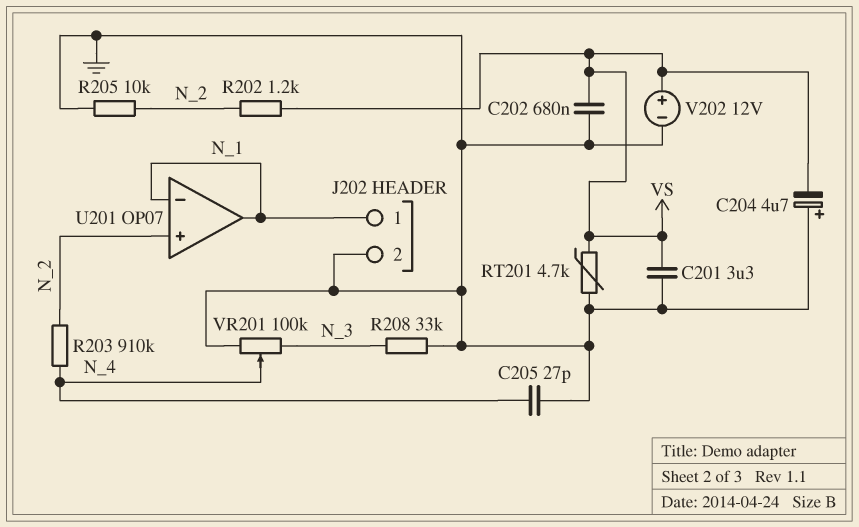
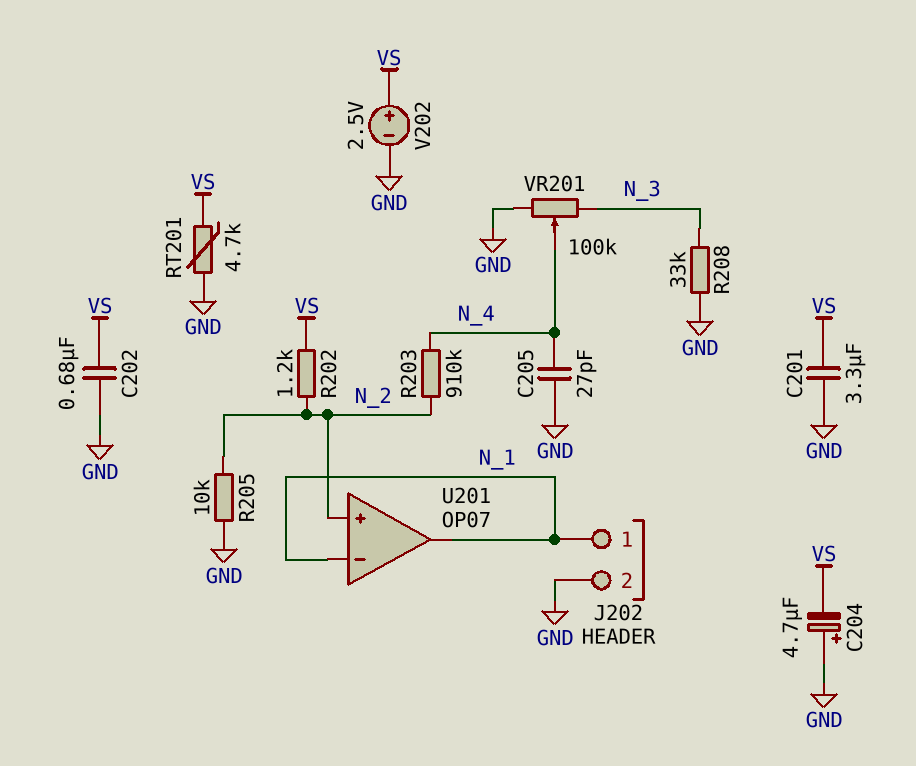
V202: 12V (plus VS, minus GND) -> 2.5V (plus VS, minus GND)

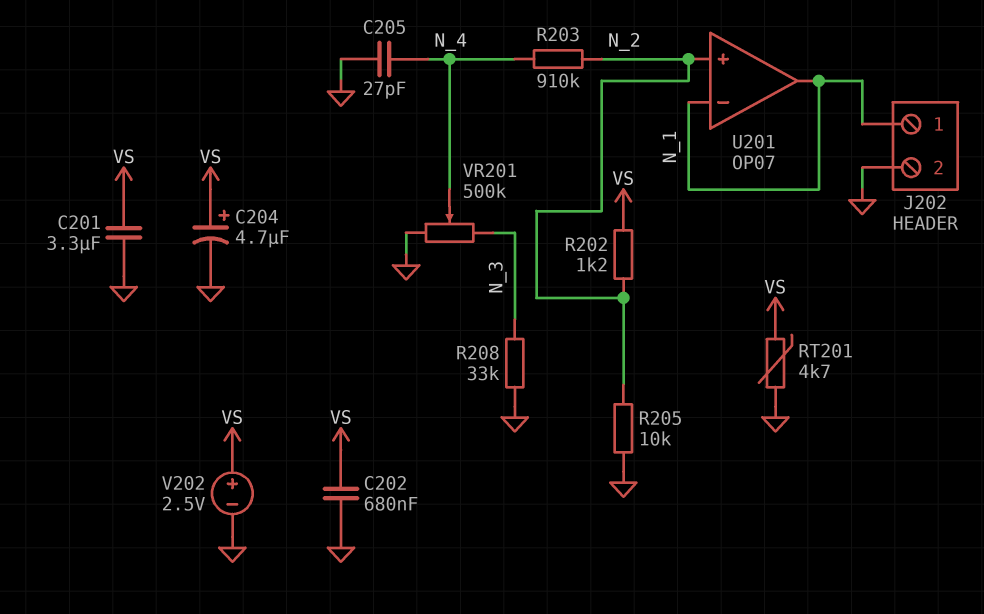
C204: 4.7uF (plus GND, minus VS) -> 4.7uF (plus VS, minus GND)
VR201: 100k (GND, N_3, wiper N_4) -> 500k (GND, N_3, wiper N_4)

